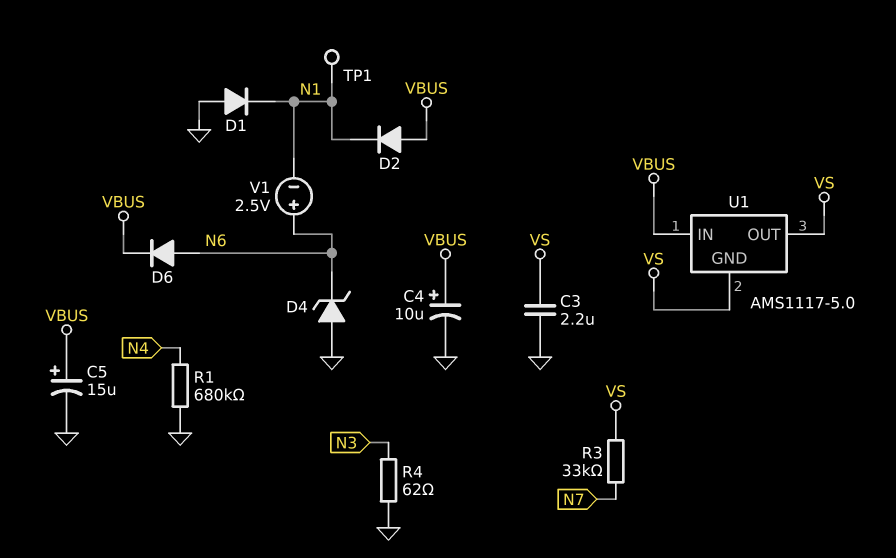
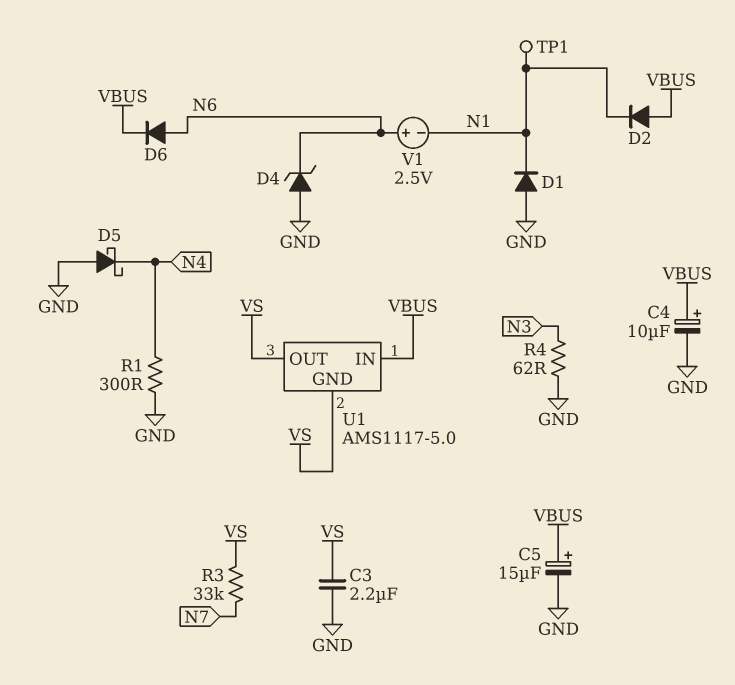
D5: none -> schottky (A GND, K N4)
R1: 680k (GND, N4) -> 300 (GND, N4)

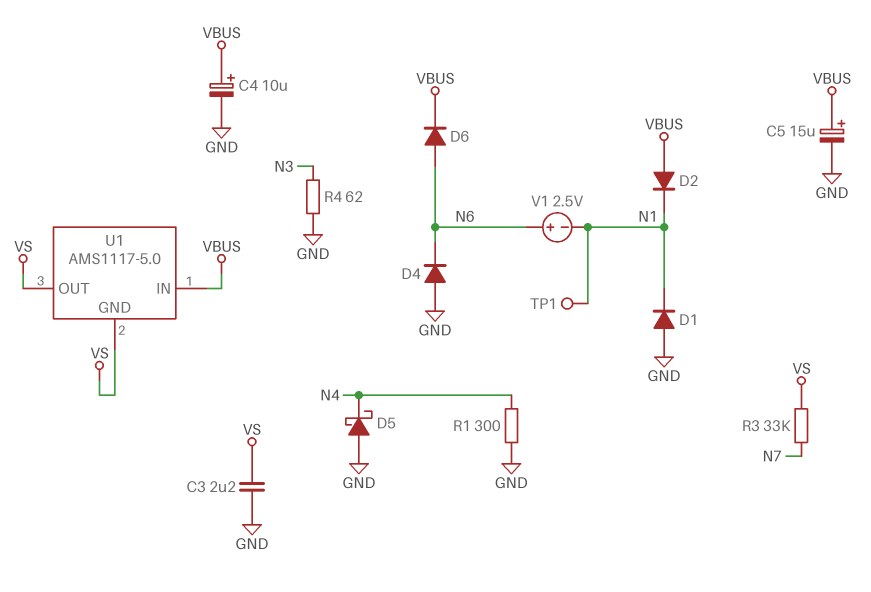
D4: zener (A GND, K N6) -> diode (A GND, K N6)

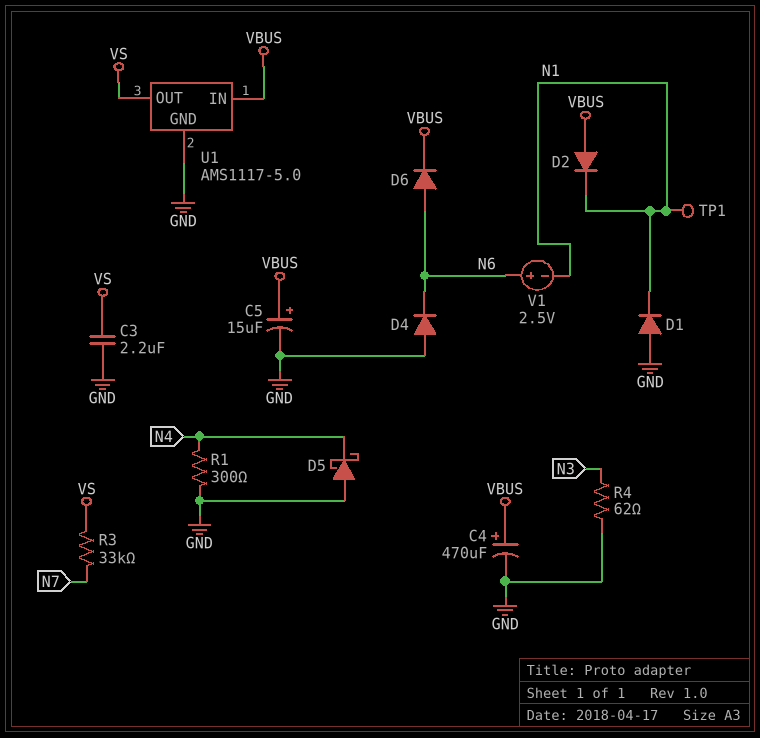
C4: 10uF (plus VBUS, minus GND) -> 470uF (plus VBUS, minus GND)
U1 pin GND: VS -> GND

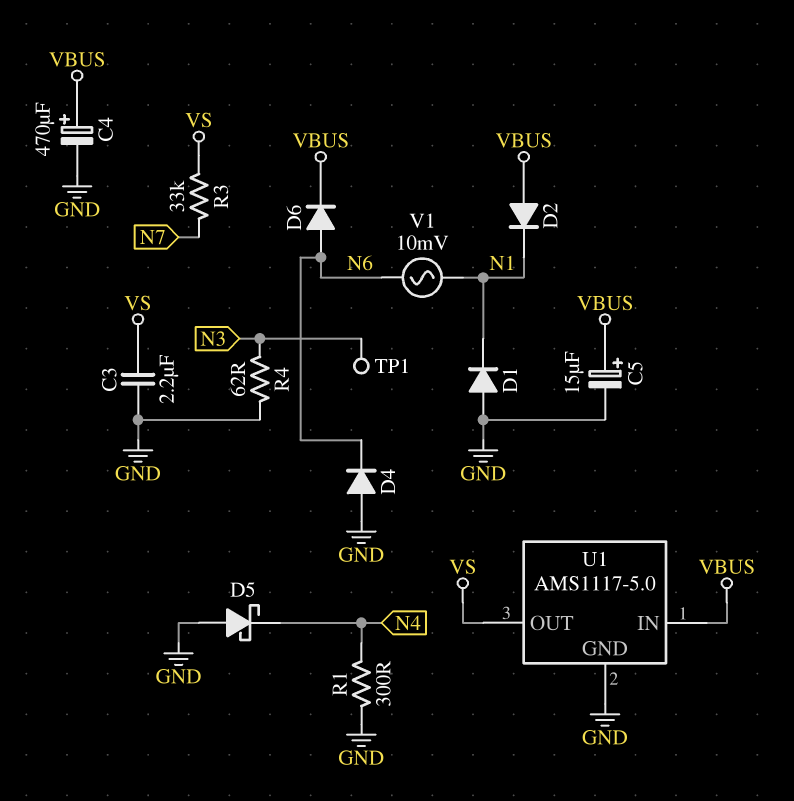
TP1: test point (N1) -> test point (N3)
V1: 2.5V (plus N6, minus N1) -> AC 10mV (N1, N6)

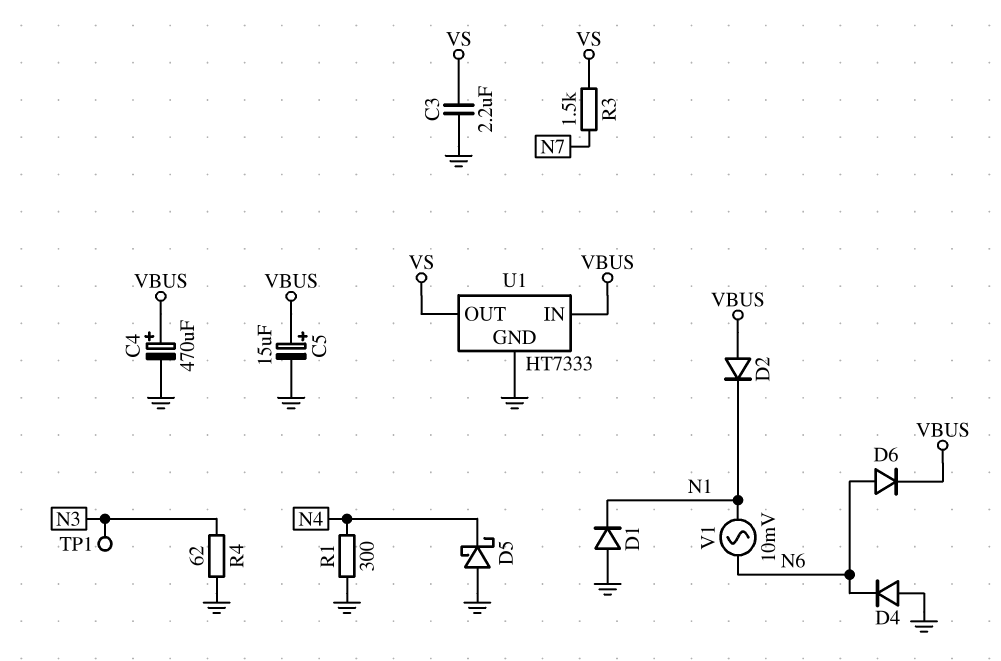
R3: 33k (N7, VS) -> 1.5k (N7, VS)
U1: AMS1117-5.0 -> HT7333

